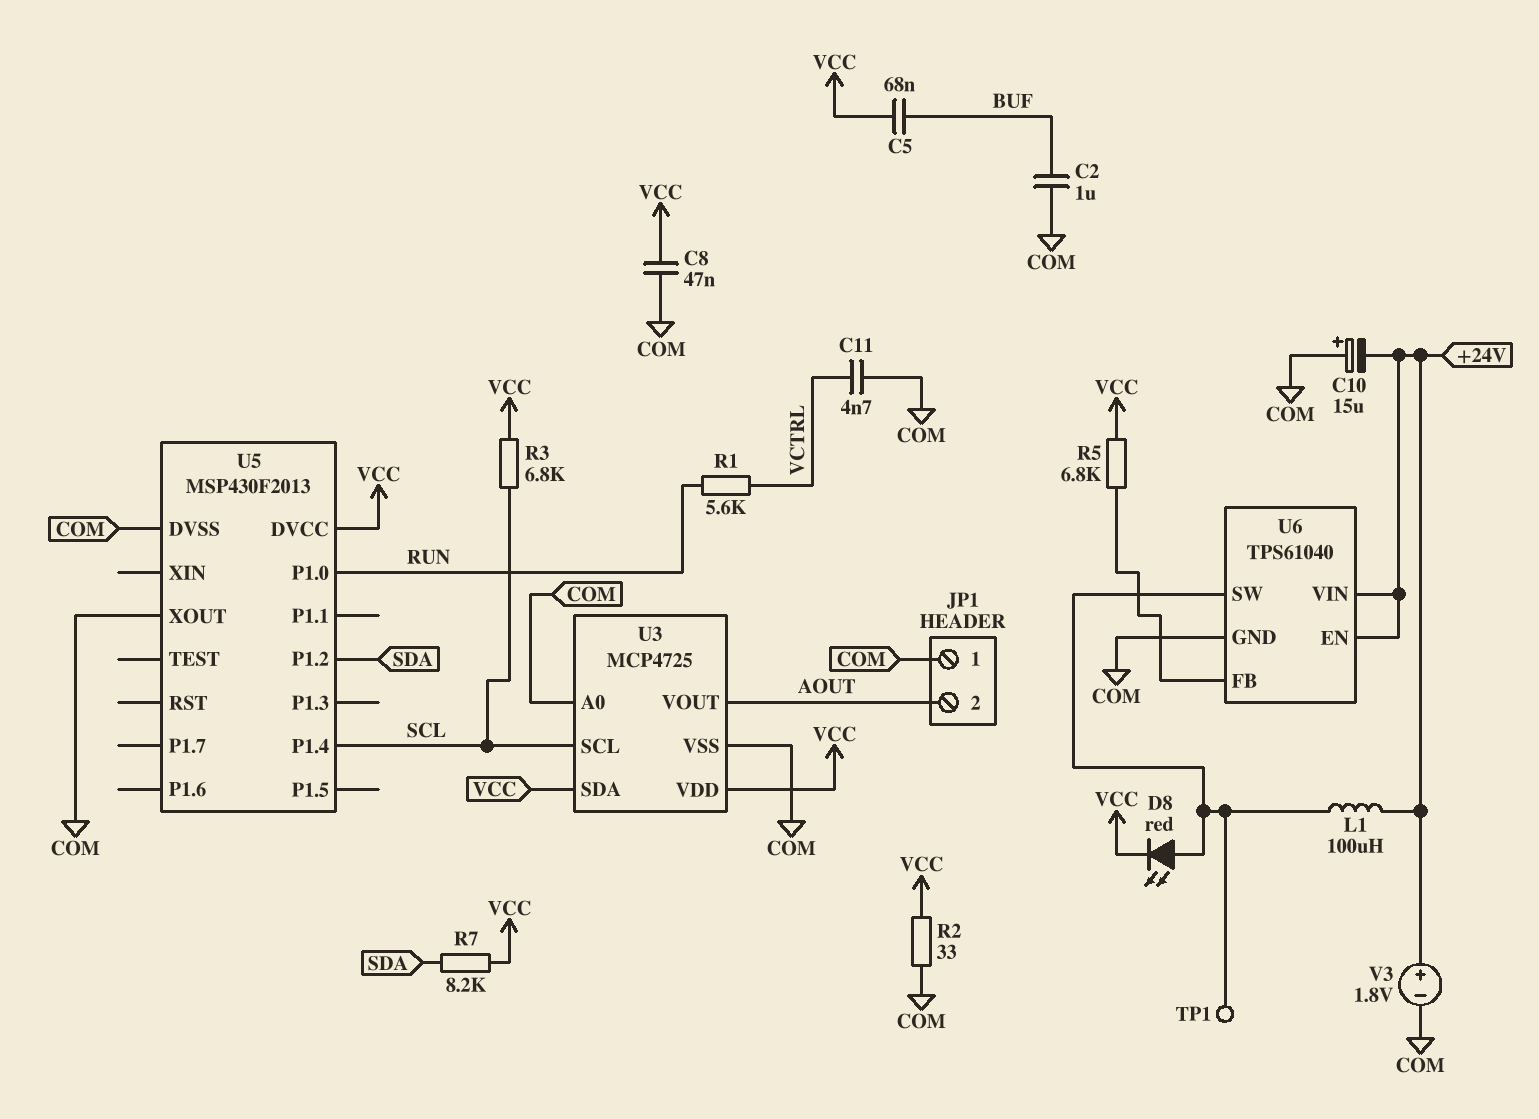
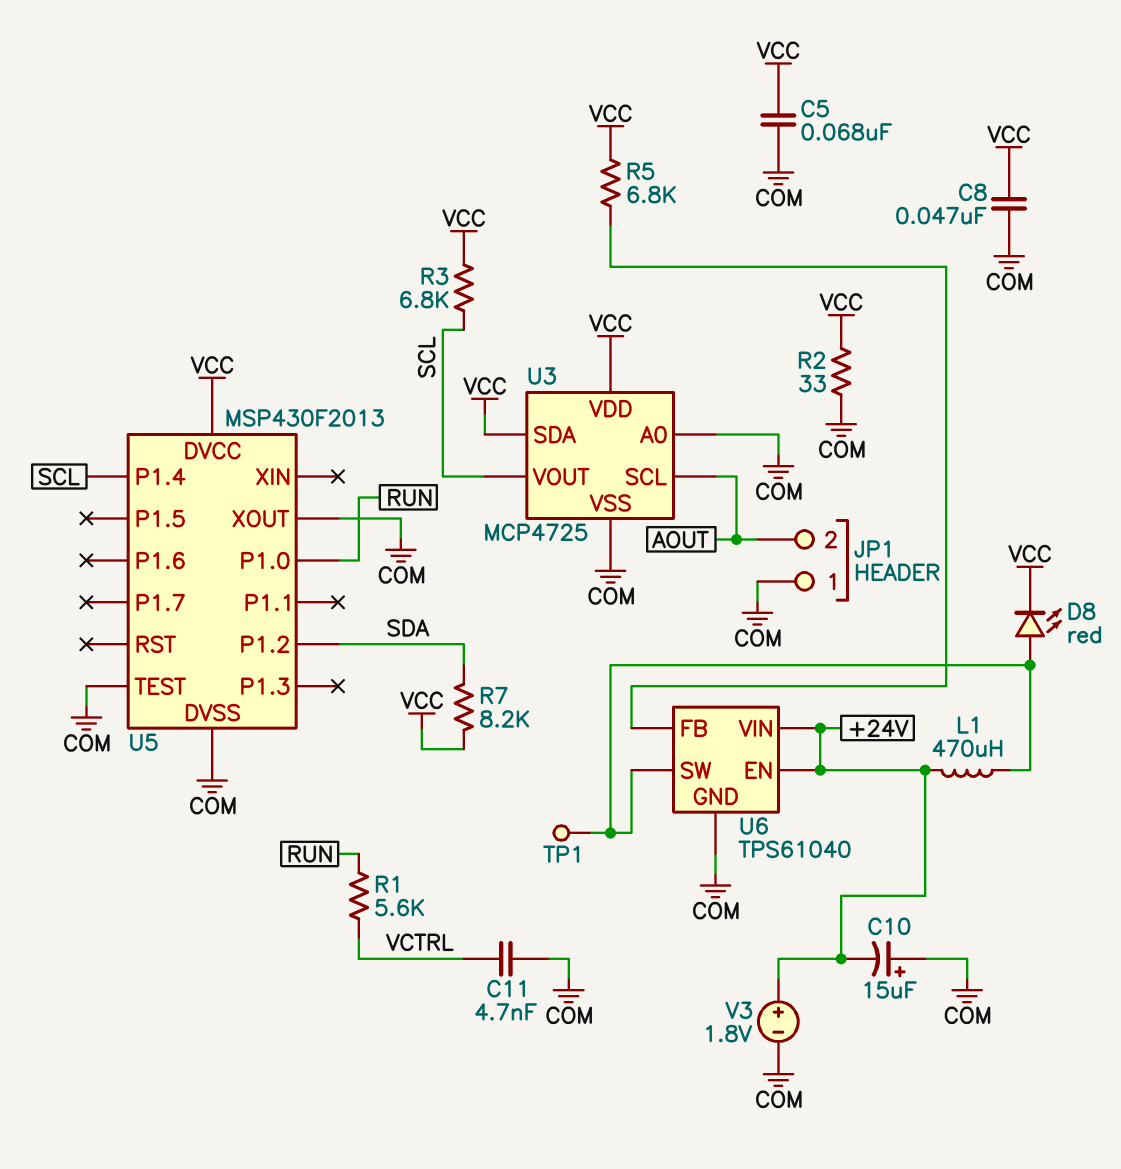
C2: 1uF (BUF, COM) -> none
C5: 68nF (BUF, VCC) -> 68nF (COM, VCC)
L1: 100uH (+24V, U6/SW) -> 470uH (+24V, U6/SW)
U3 pin SCL: SCL -> AOUT
U3 pin VOUT: AOUT -> SCL
U5 pin TEST: none -> COM

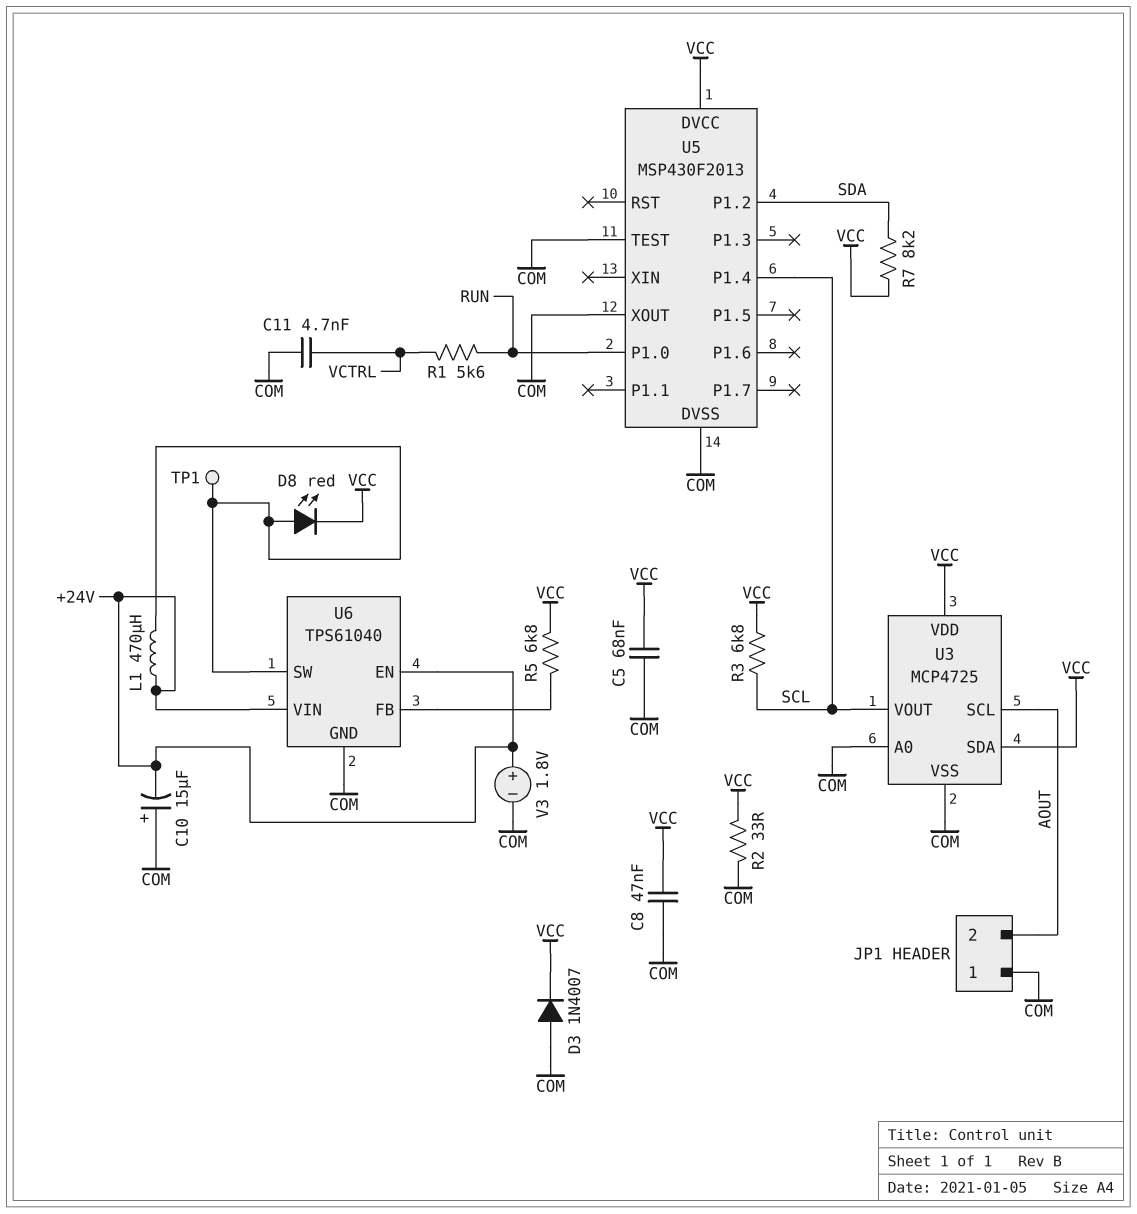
D3: none -> diode 1N4007 (A COM, K VCC)

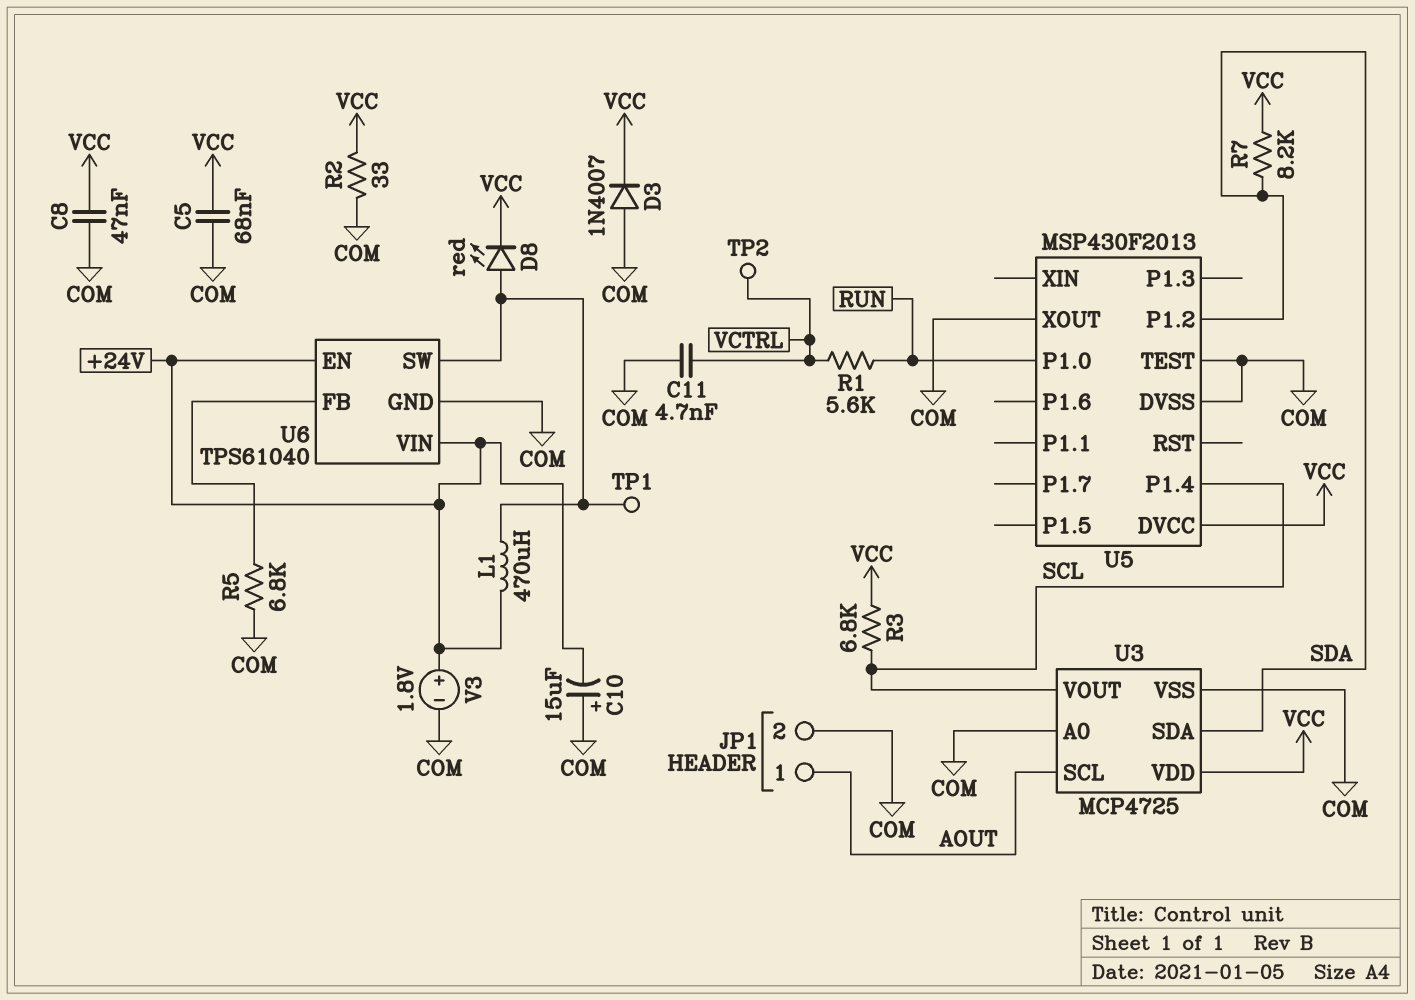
JP1 pin 1: COM -> AOUT
JP1 pin 2: AOUT -> COM
R5: 6.8k (U6/FB, VCC) -> 6.8k (COM, U6/FB)
TP2: none -> test point (VCTRL)
U3 pin SDA: VCC -> SDA

